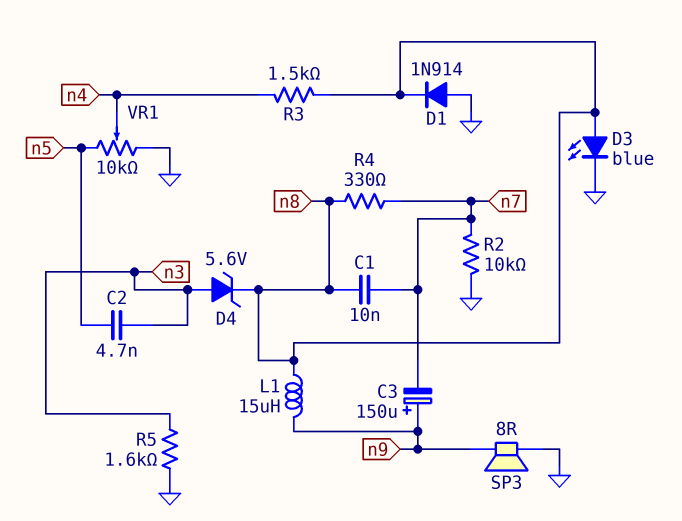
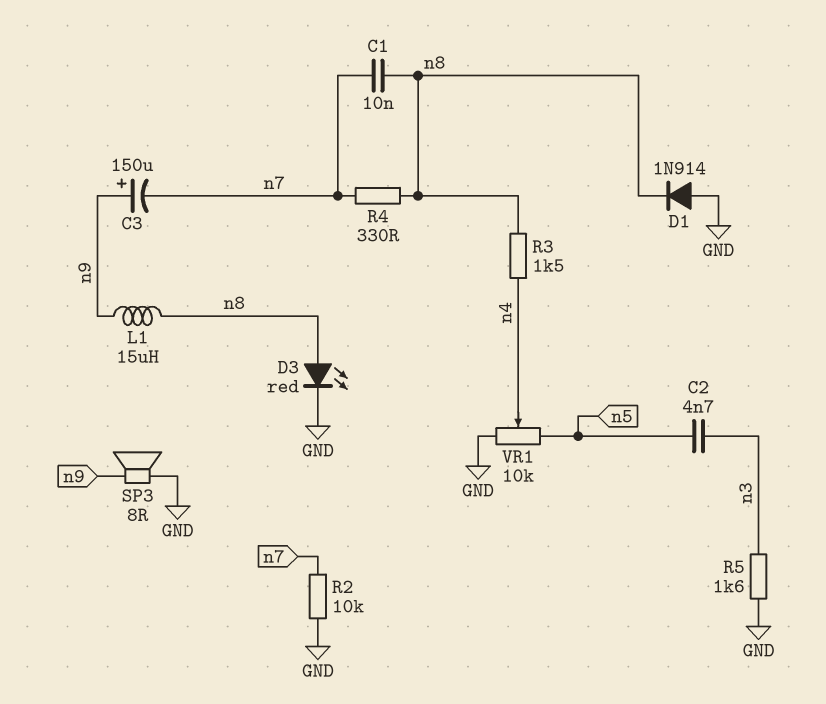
D3: LED blue (A n8, K GND) -> LED red (A n8, K GND)
D4: zener 5.6V (A n3, K n8) -> none

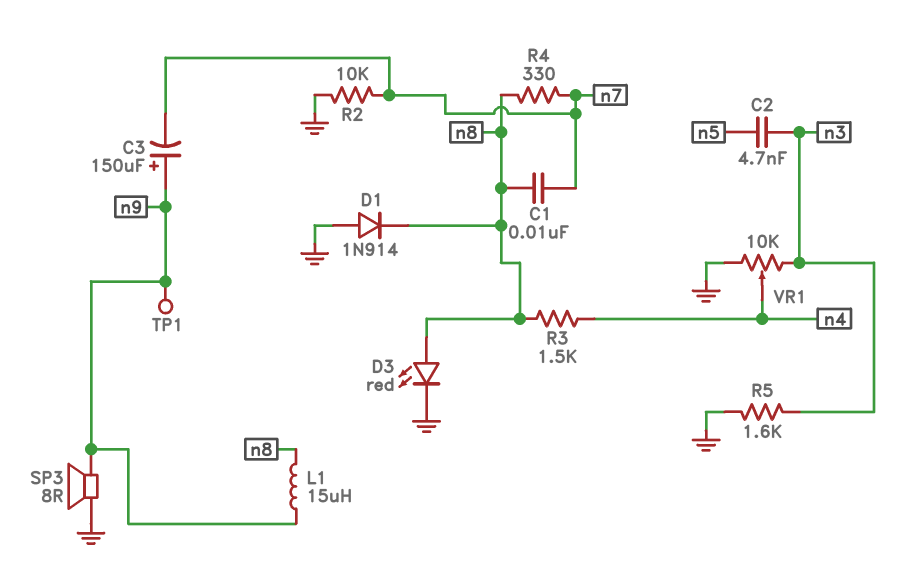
TP1: none -> test point (n9)
VR1: 10k (GND, n5, wiper n4) -> 10k (GND, n3, wiper n4)

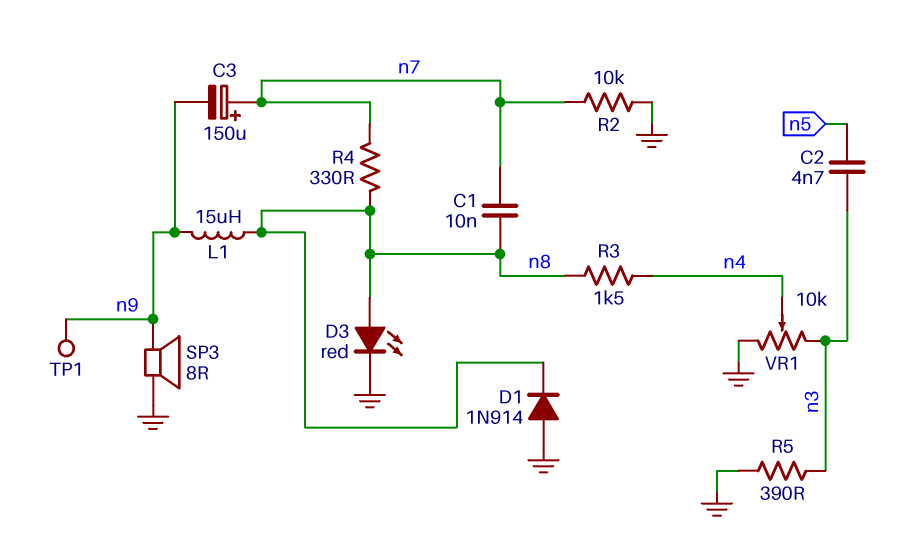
C3: 150uF (plus n9, minus n7) -> 150uF (plus n7, minus n9)
R5: 1.6k (GND, n3) -> 390 (GND, n3)

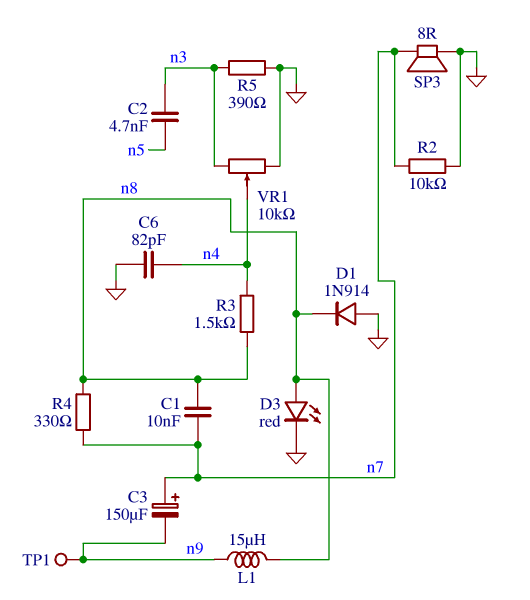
C6: none -> 82pF (GND, n4)
SP3: speaker 8R (GND, n9) -> speaker 8R (GND, n7)

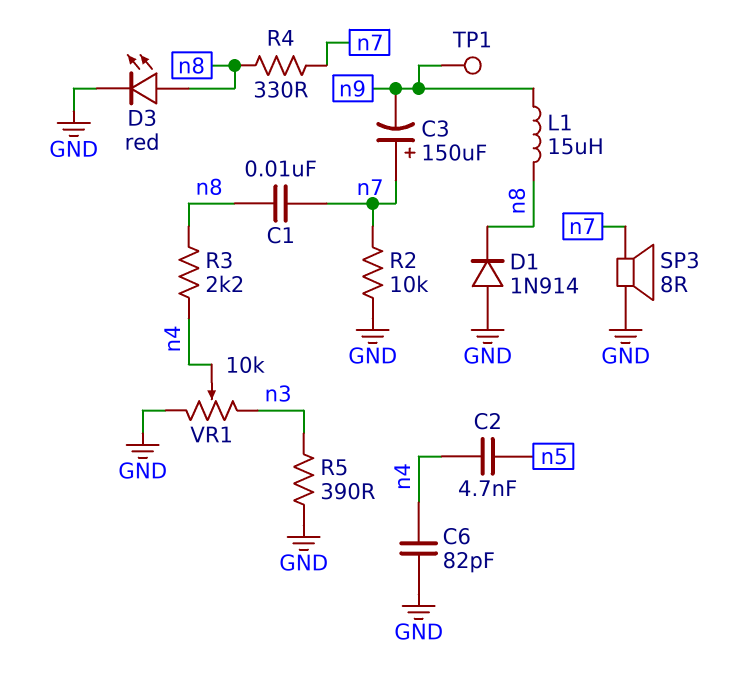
C2: 4.7nF (n3, n5) -> 4.7nF (n4, n5)
R3: 1.5k (n4, n8) -> 2.2k (n4, n8)

